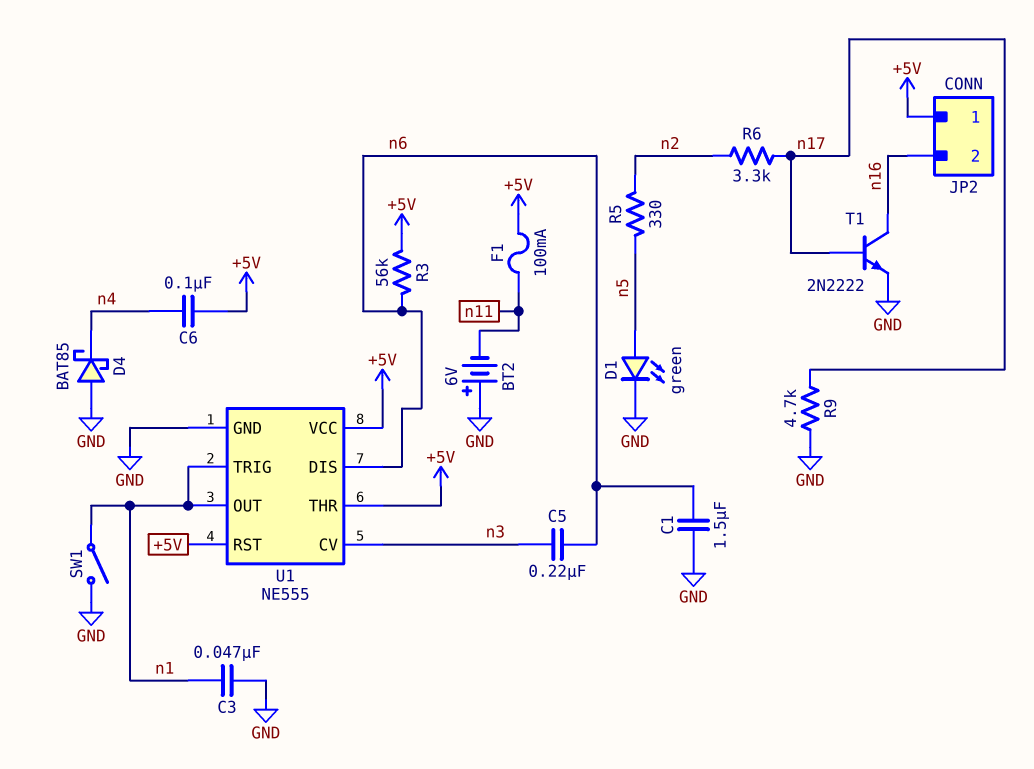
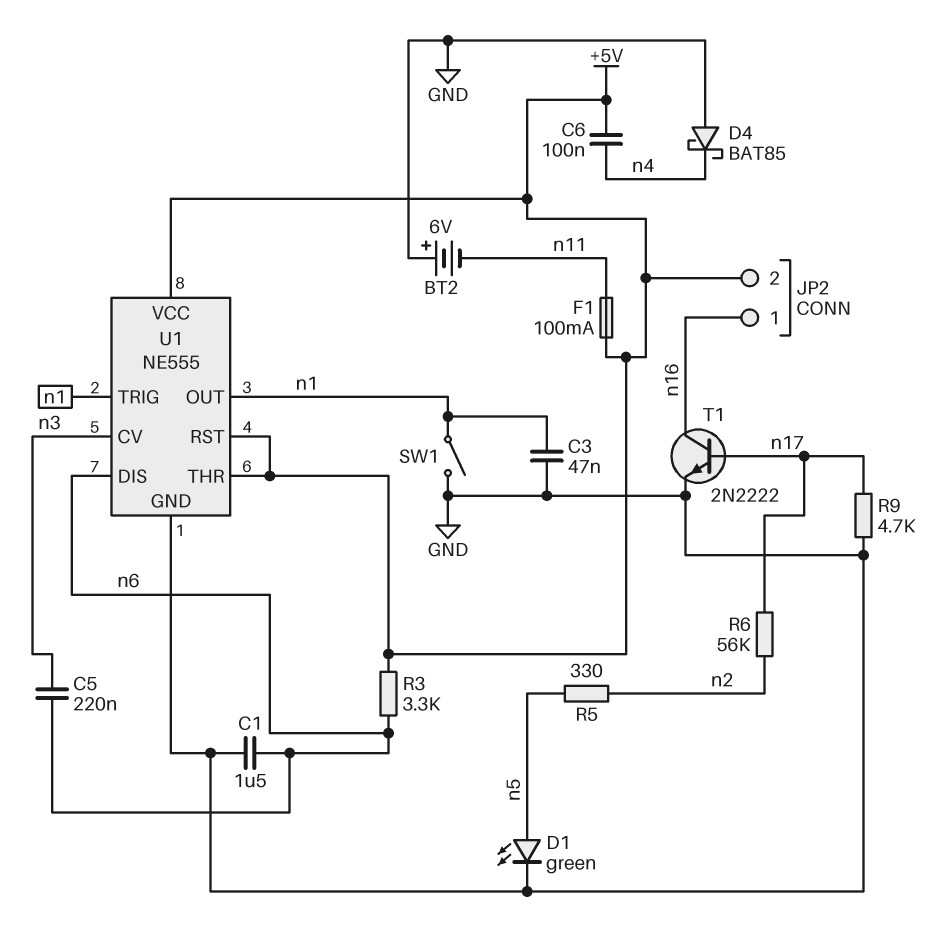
JP2 pin 1: +5V -> n16
JP2 pin 2: n16 -> +5V
R3: 56k (+5V, n6) -> 3.3k (+5V, n6)
R6: 3.3k (n2, n17) -> 56k (n2, n17)

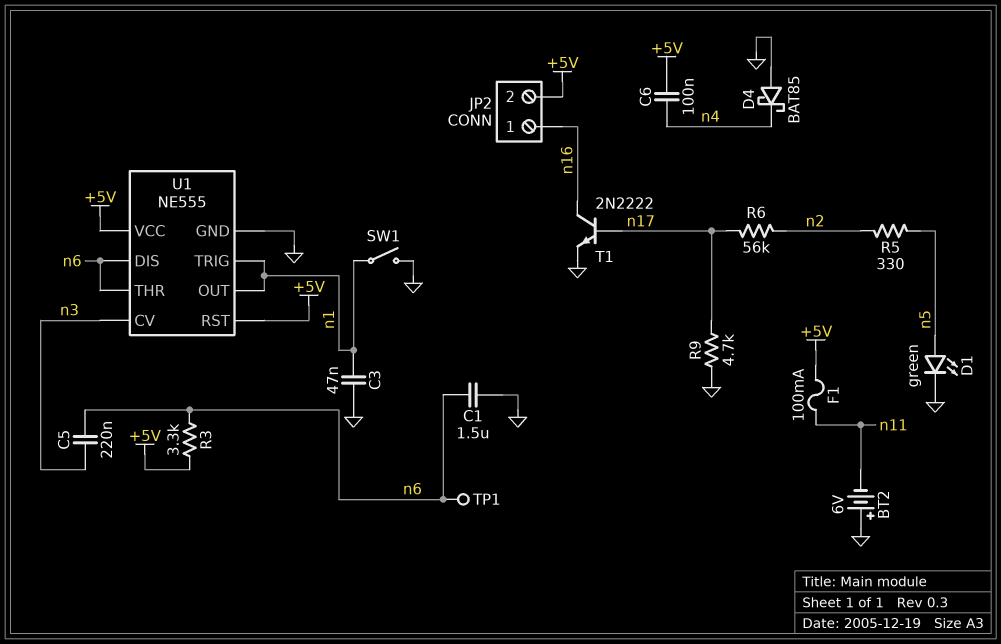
TP1: none -> test point (n6)
U1 pin THR: +5V -> n6

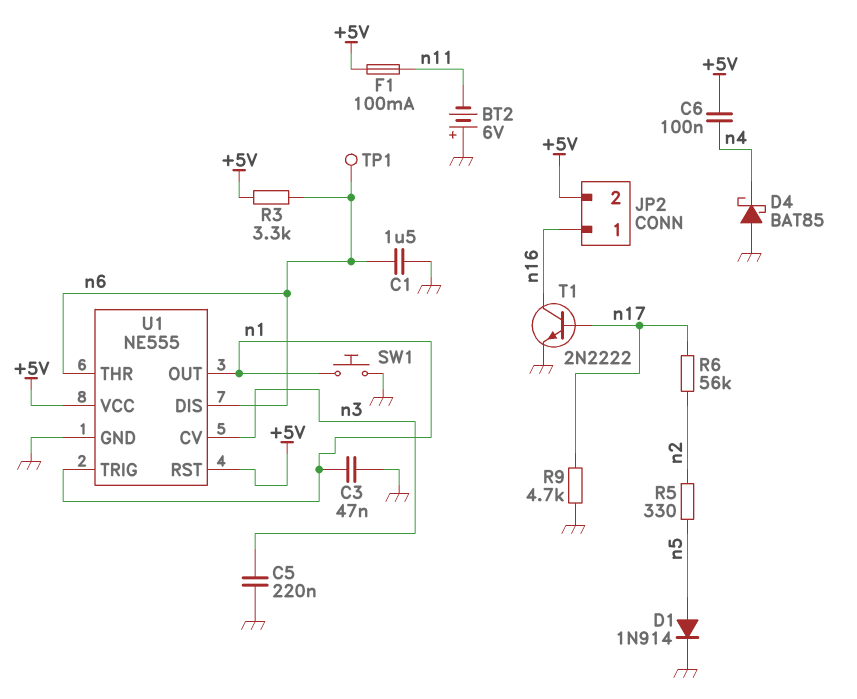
C5: 220nF (n3, n6) -> 220nF (GND, n3)
D1: LED green (A n5, K GND) -> diode 1N914 (A n5, K GND)
SW1: switch (GND, n1) -> button (GND, n1)

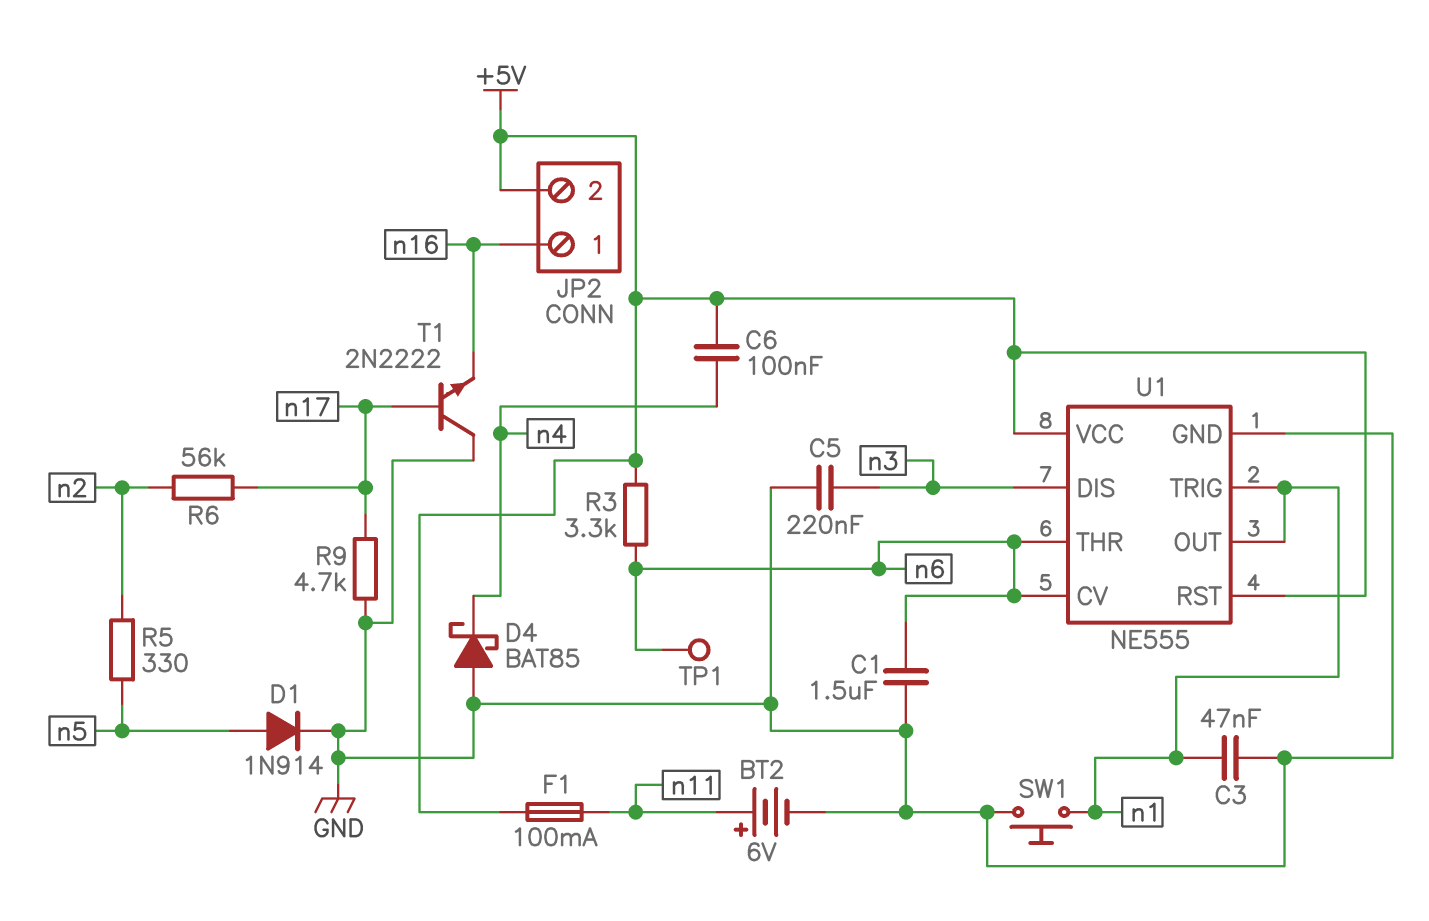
BT2: 6V (plus GND, minus n11) -> 6V (plus n11, minus GND)
T1: NPN 2N2222 (B n17, C n16, E GND) -> NPN 2N2222 (B n17, C GND, E n16)
U1 pin CV: n3 -> n6
U1 pin DIS: n6 -> n3

